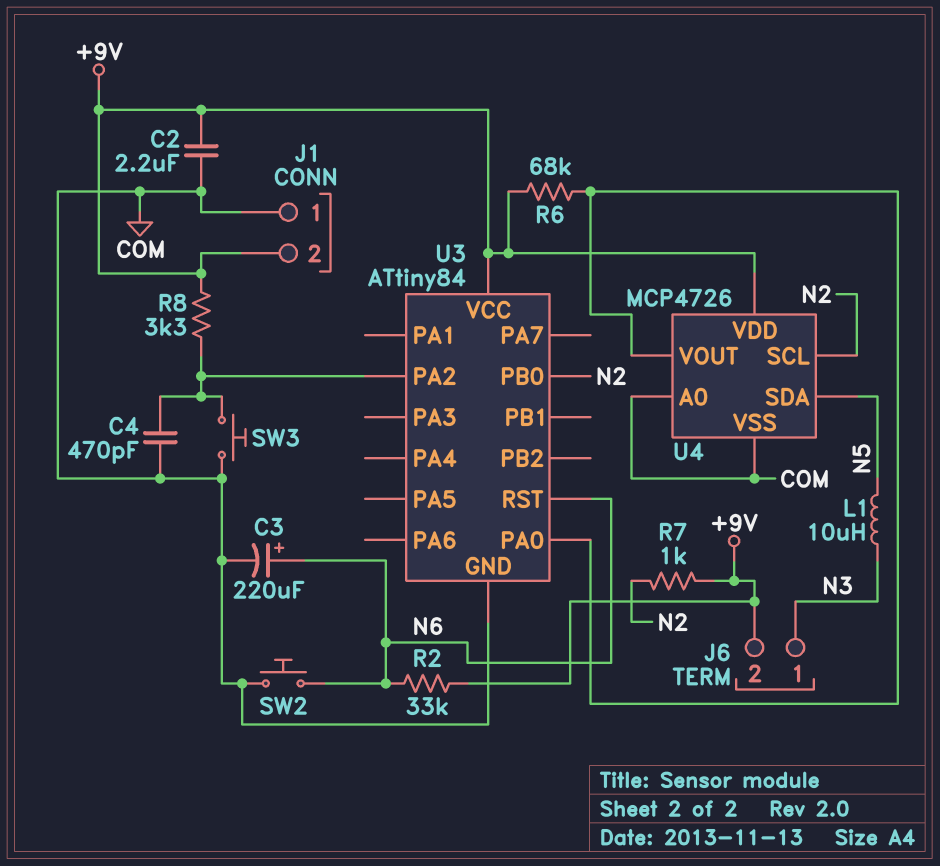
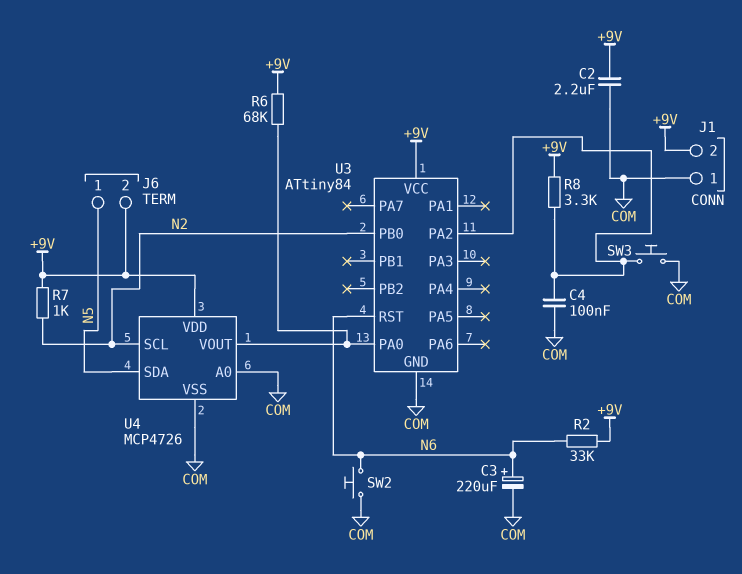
C4: 470pF (COM, U3/PA2) -> 100nF (COM, U3/PA2)
J6 pin 1: N3 -> N5
L1: 10uH (N3, N5) -> none

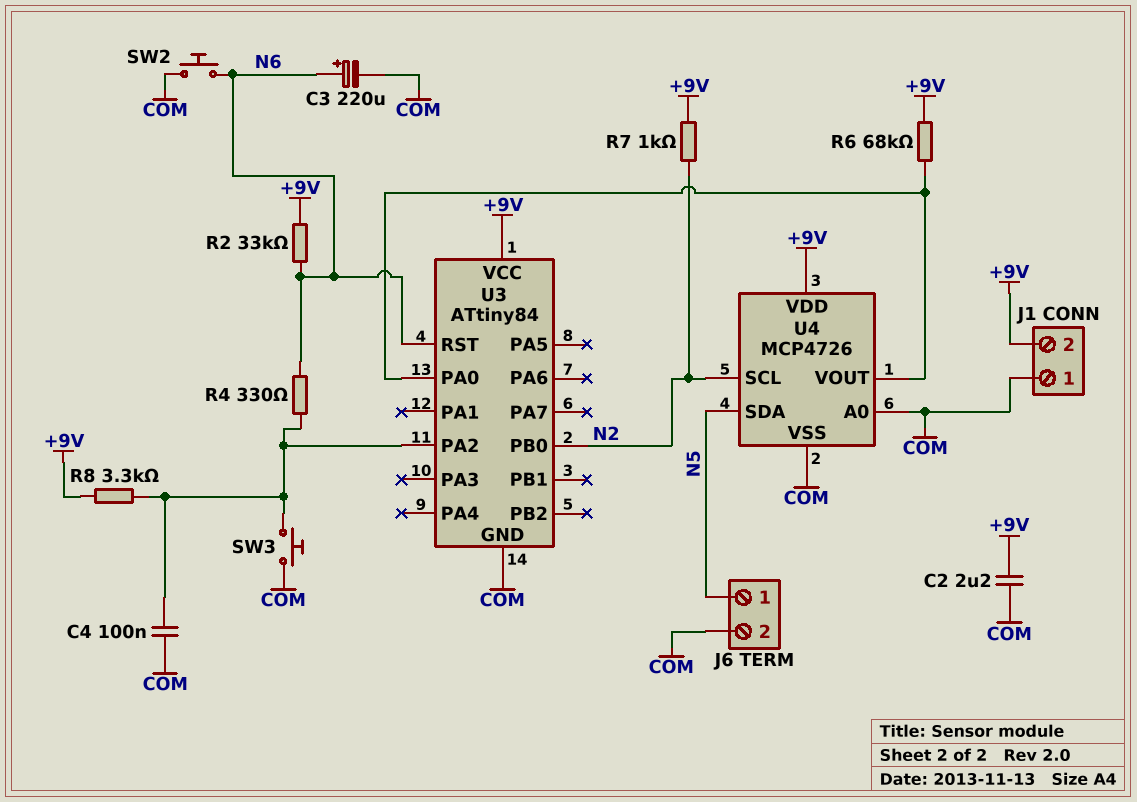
J6 pin 2: +9V -> COM
R4: none -> 330 (N6, U3/PA2)

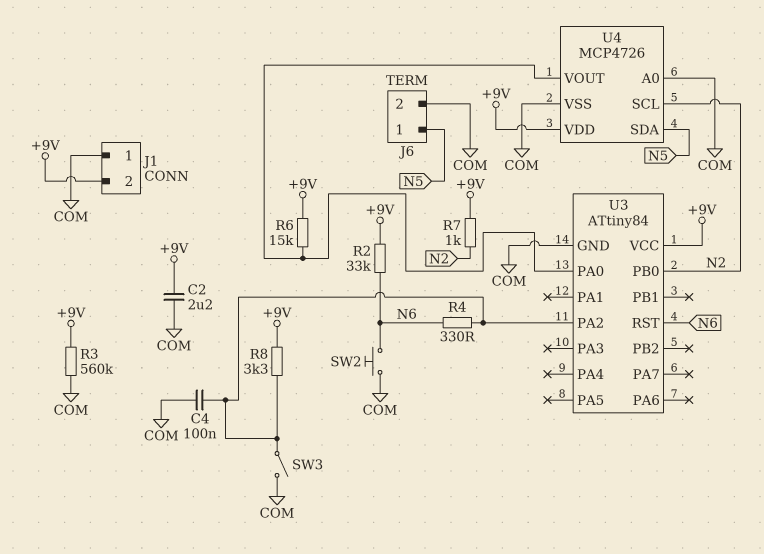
C3: 220uF (plus N6, minus COM) -> none
R3: none -> 560k (+9V, COM)
R6: 68k (+9V, U3/PA0) -> 15k (+9V, U3/PA0)
SW3: button (COM, U3/PA2) -> switch (COM, U3/PA2)

